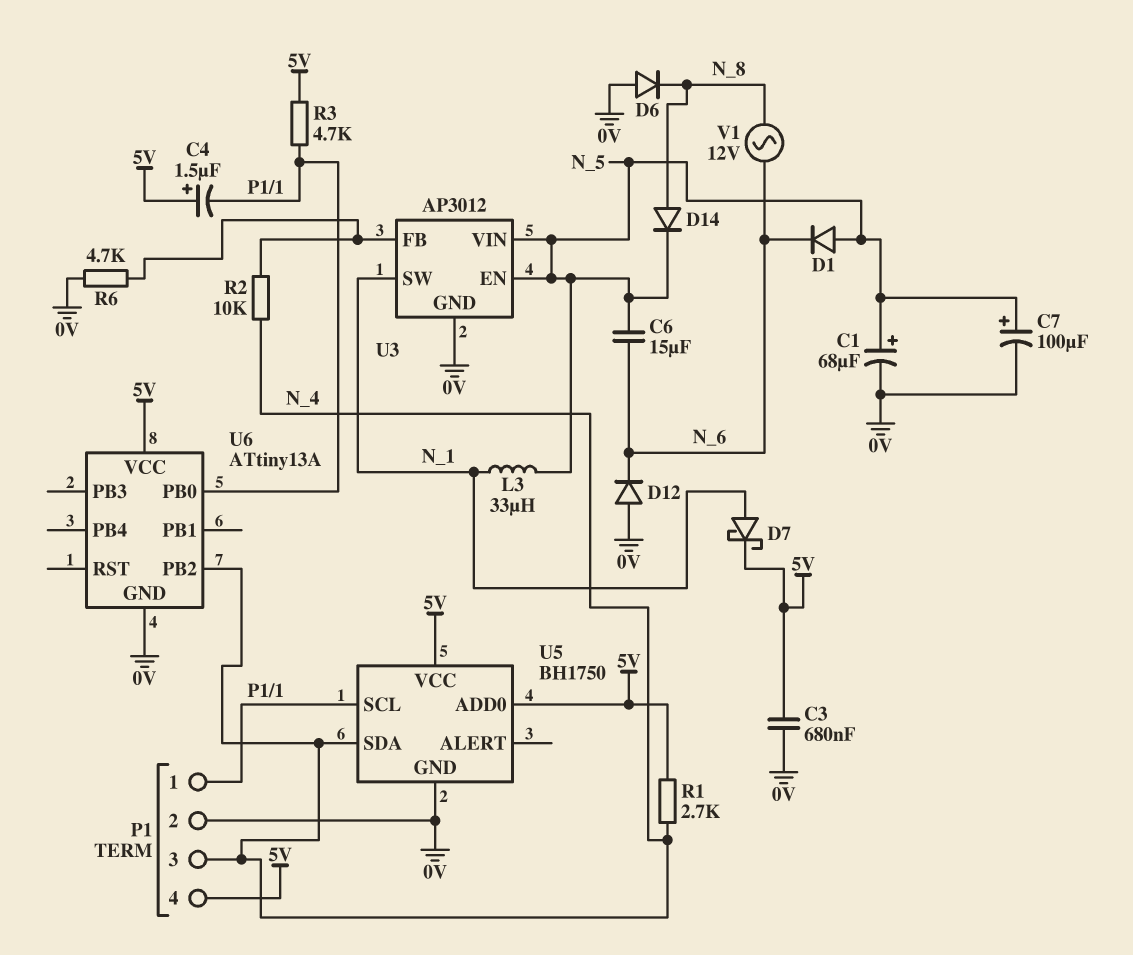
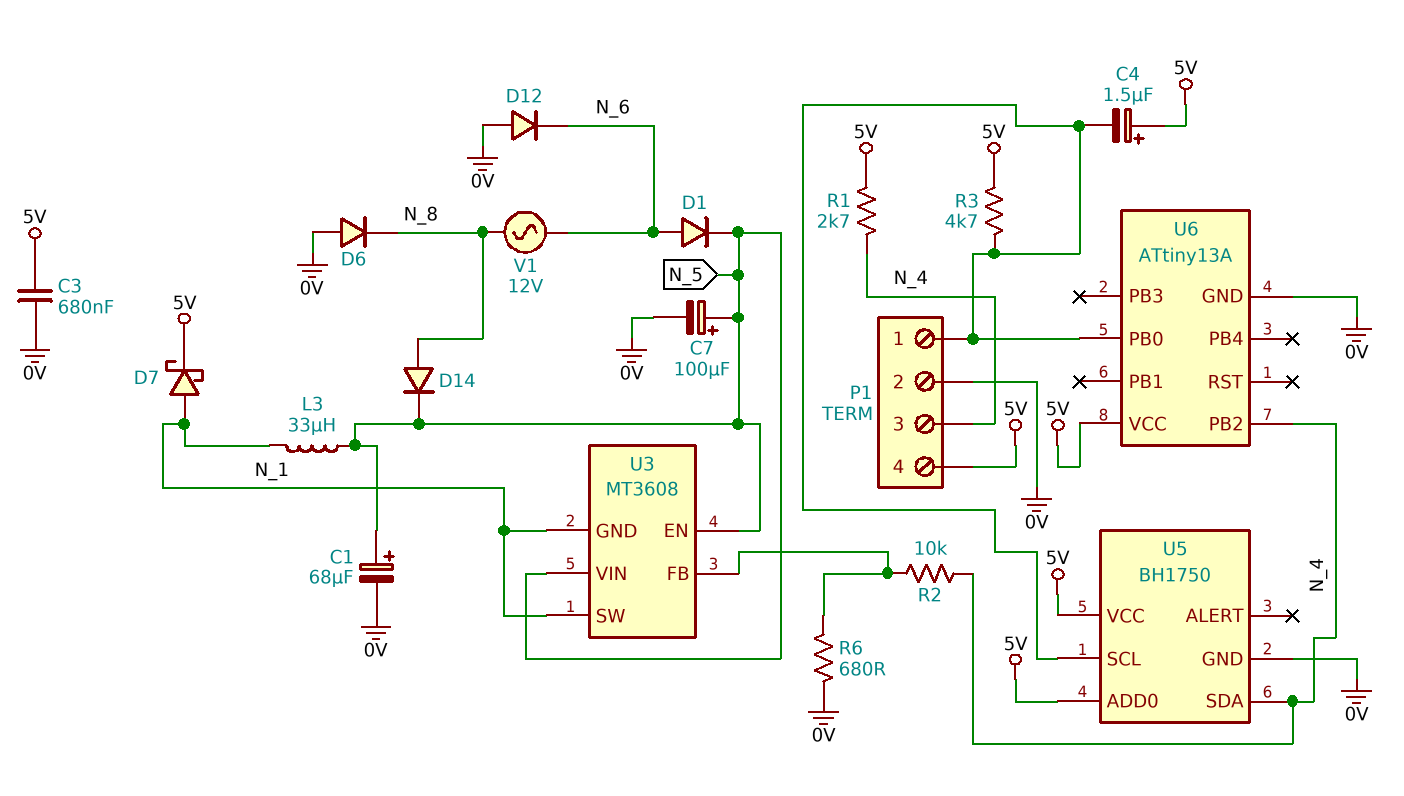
C6: 15uF (N_5, N_6) -> none
D1: diode (A N_5, K N_6) -> diode (A N_6, K N_5)
R6: 4.7k (0V, U3/FB) -> 680 (0V, U3/FB)
U3: AP3012 -> MT3608
U3 pin GND: 0V -> N_1

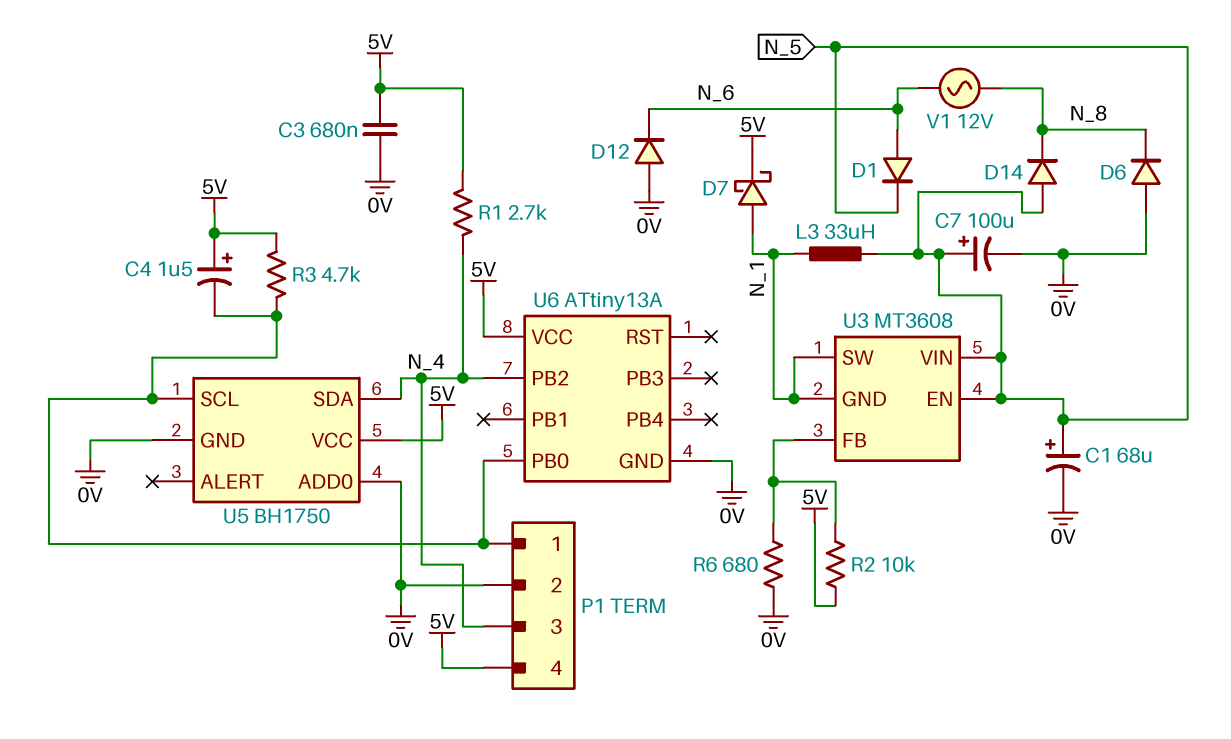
D14: diode (A N_8, K N_5) -> diode (A N_5, K N_8)
R2: 10k (N_4, U3/FB) -> 10k (5V, U3/FB)
U5 pin ADD0: 5V -> 0V

